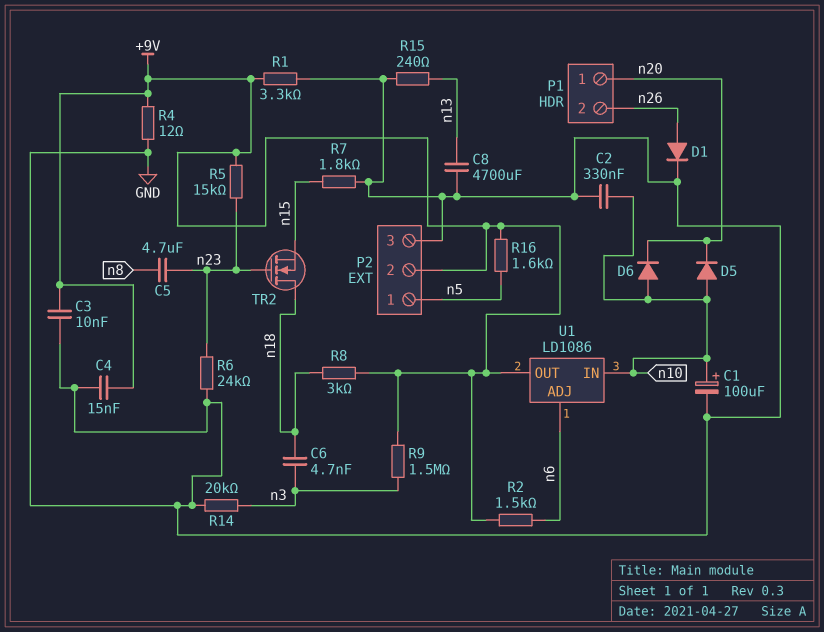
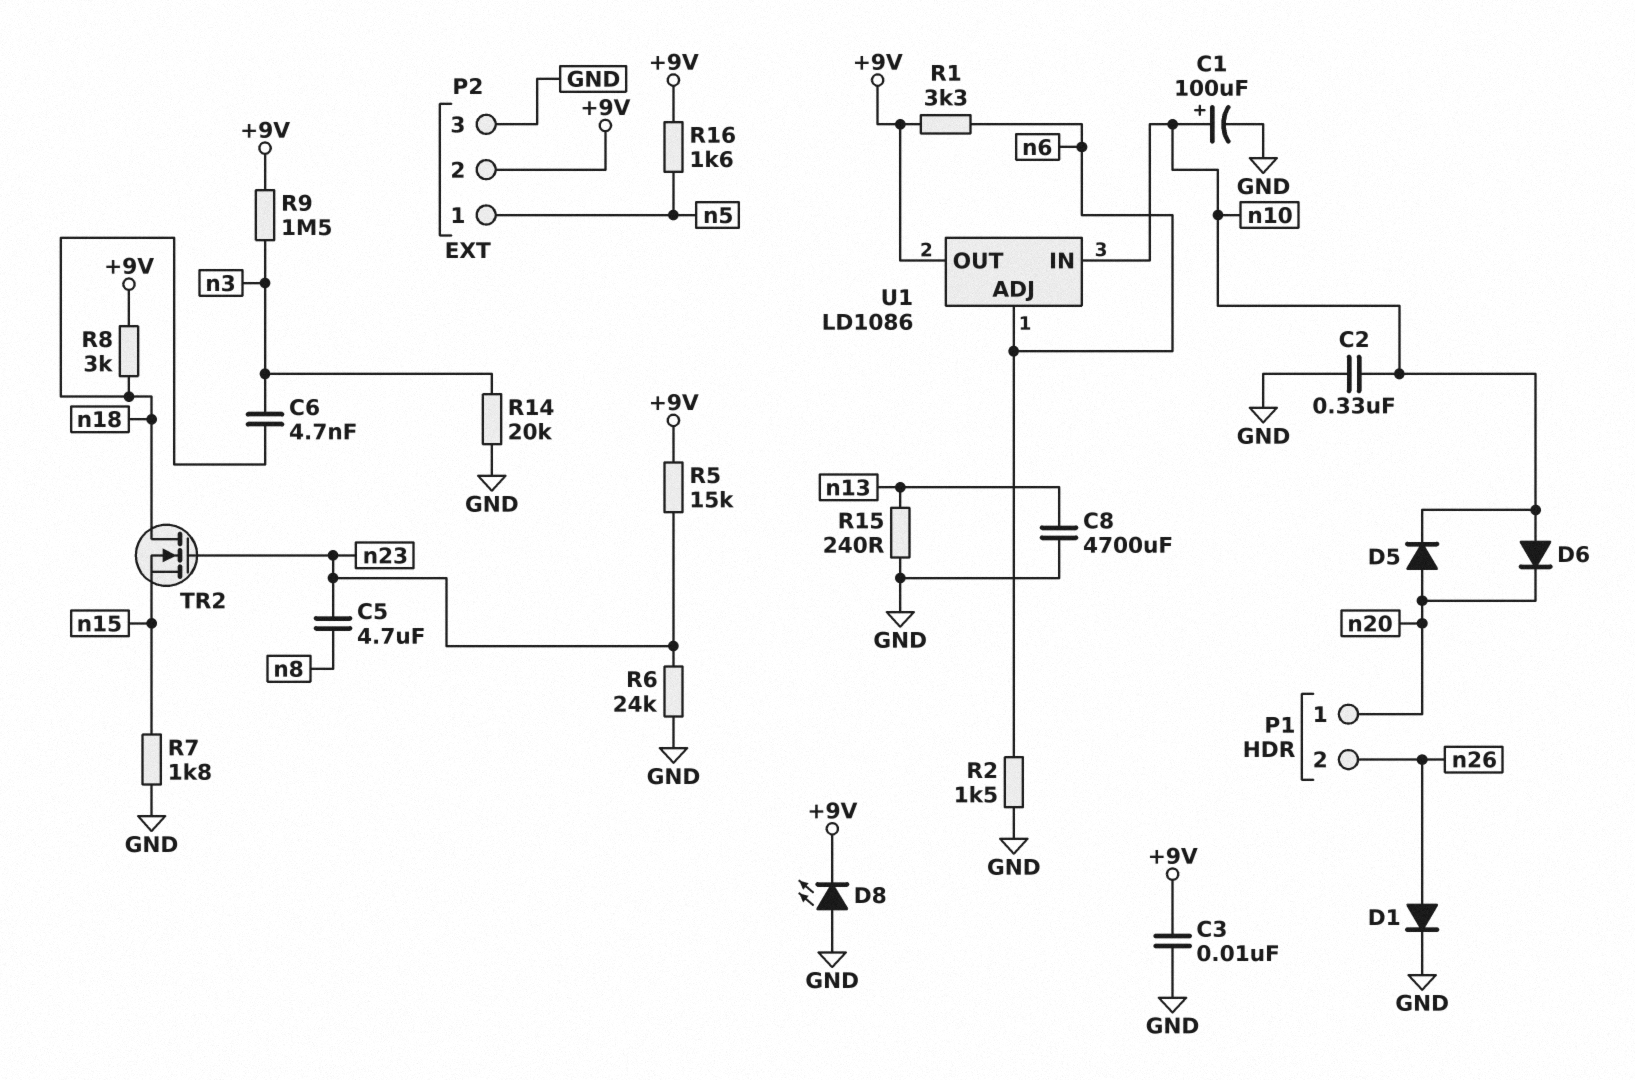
C4: 15nF (+9V, GND) -> none
D5: diode (A n10, K n20) -> diode (A n20, K n10)
D8: none -> LED (A GND, K +9V)
R1: 3.3k (+9V, GND) -> 3.3k (+9V, n6)
R2: 1.5k (+9V, n6) -> 1.5k (GND, n6)
R4: 12 (+9V, GND) -> none

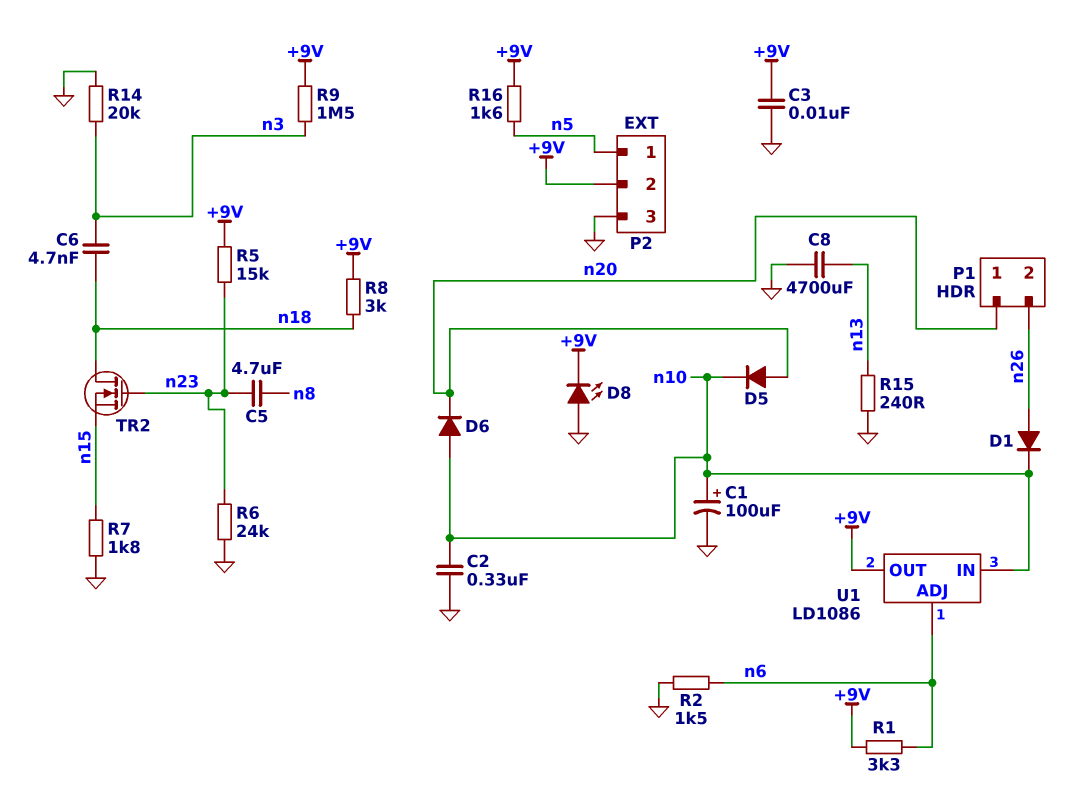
D1: diode (A n26, K GND) -> diode (A n26, K n10)

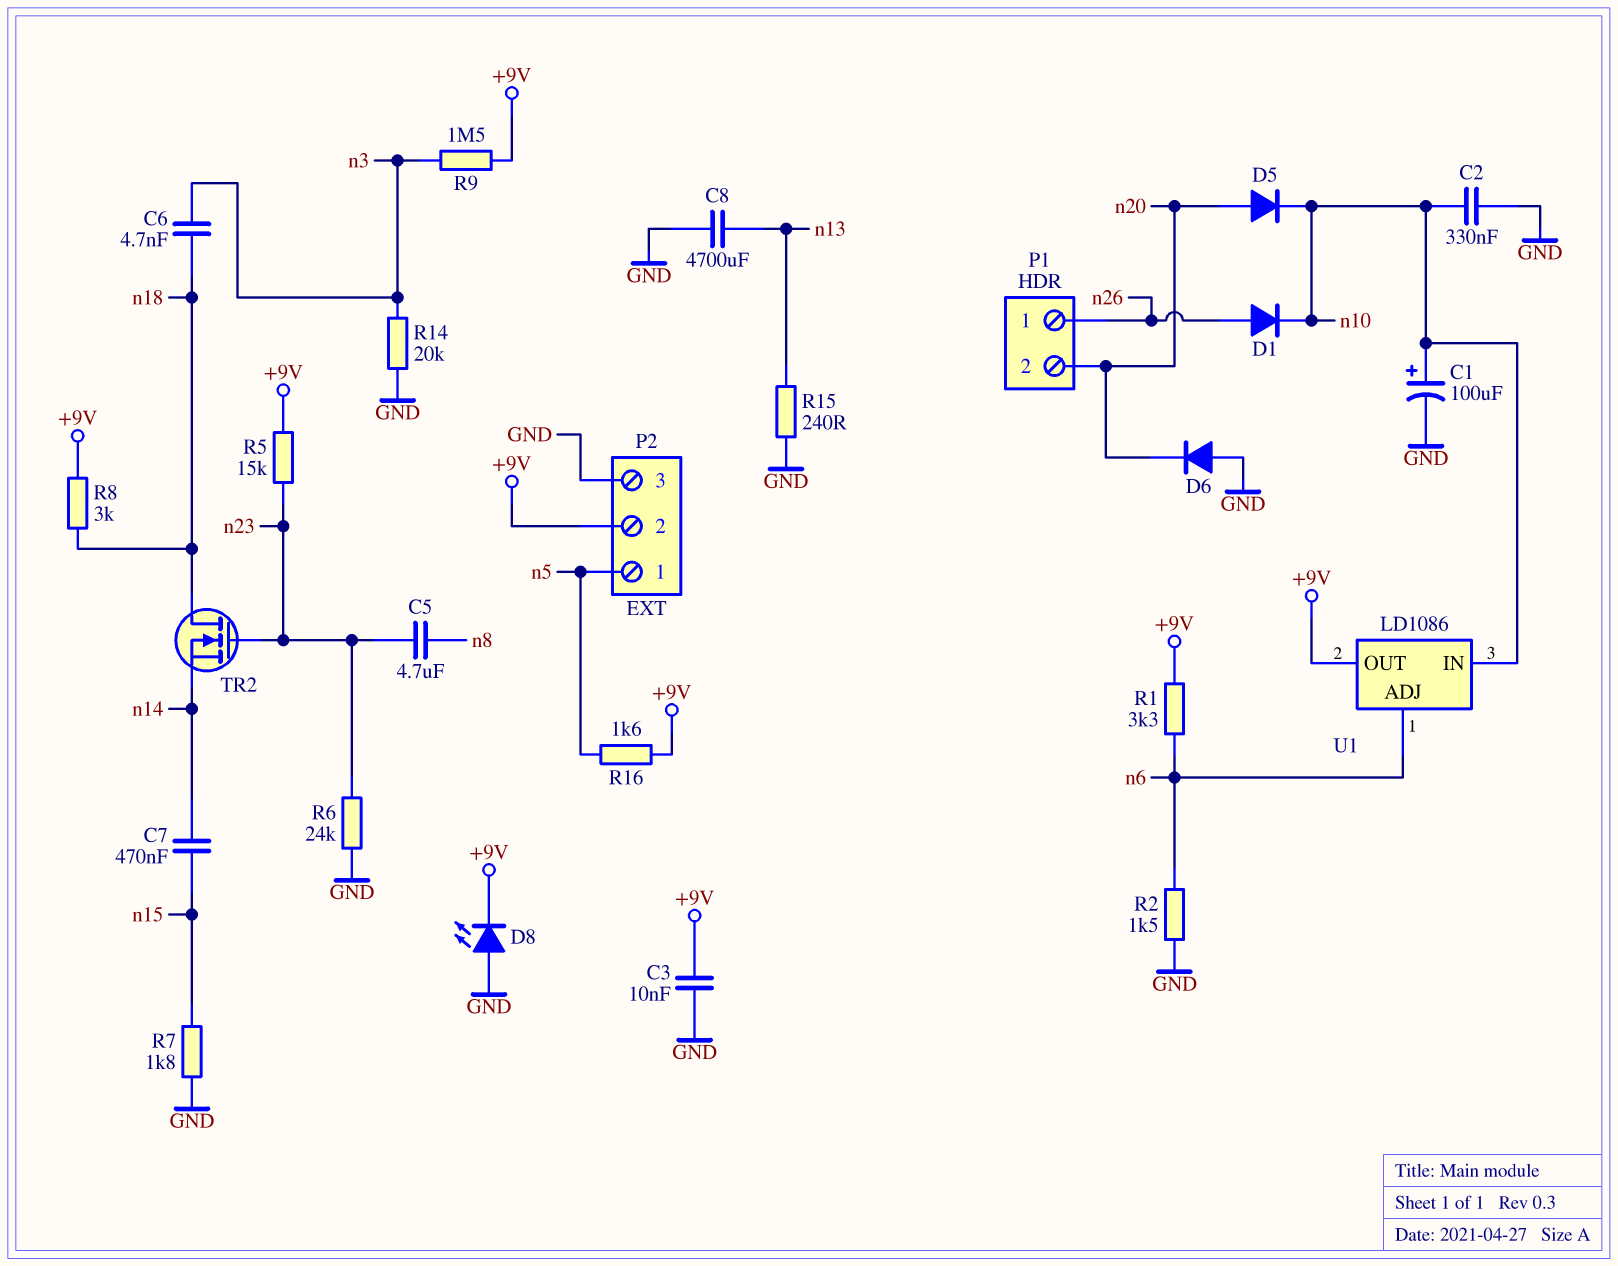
C7: none -> 470nF (n14, n15)
D6: diode (A n10, K n20) -> diode (A GND, K n20)
P1 pin 1: n20 -> n26
P1 pin 2: n26 -> n20
TR2: NMOS (G n23, D n18, S n15) -> NMOS (G n23, D n18, S n14)

